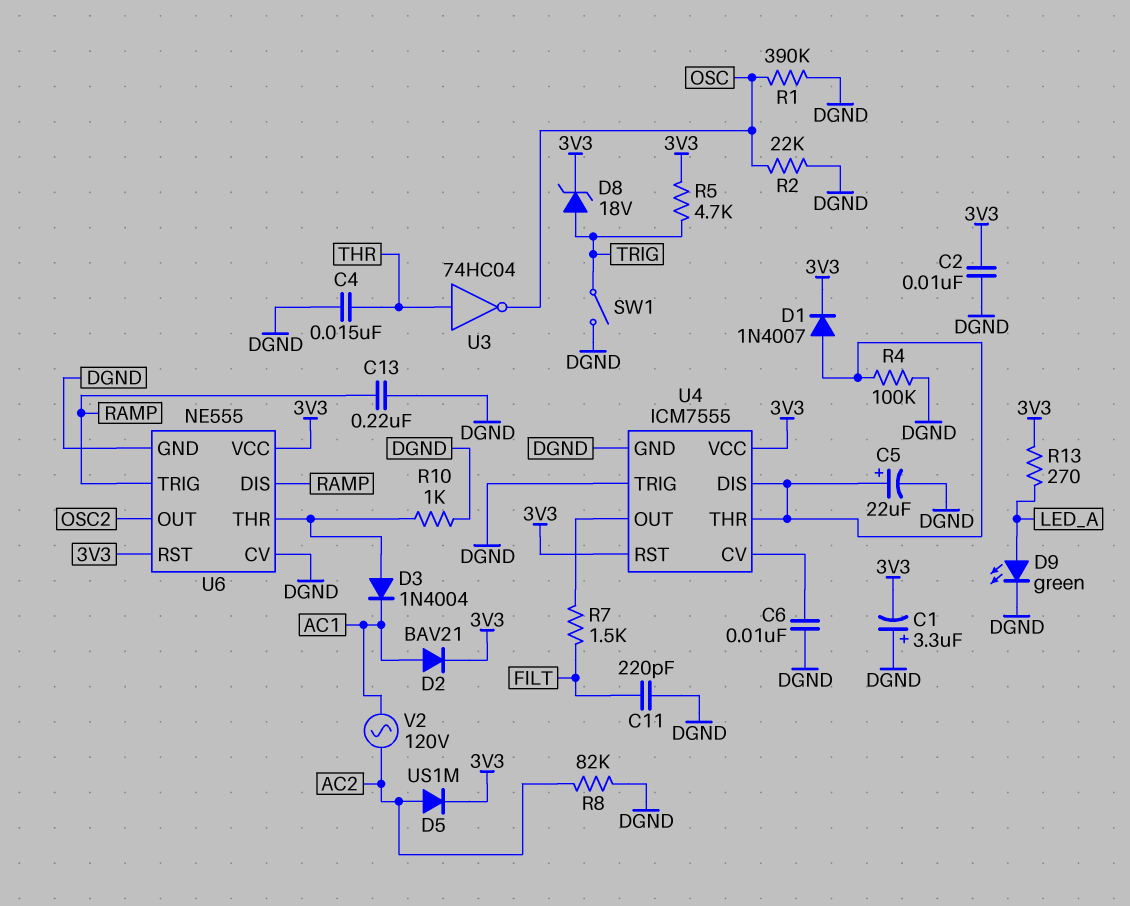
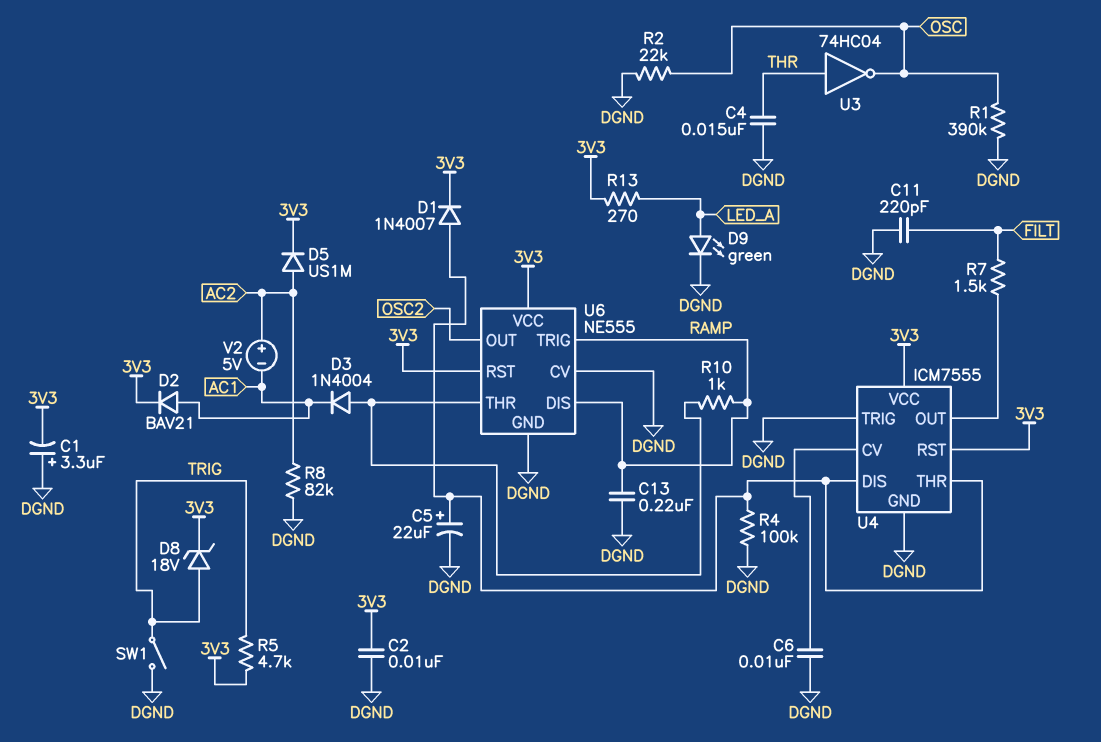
R10: 1k (DGND, U6/THR) -> 1k (RAMP, U6/THR)
V2: AC 120V (AC1, AC2) -> 5V (plus AC2, minus AC1)

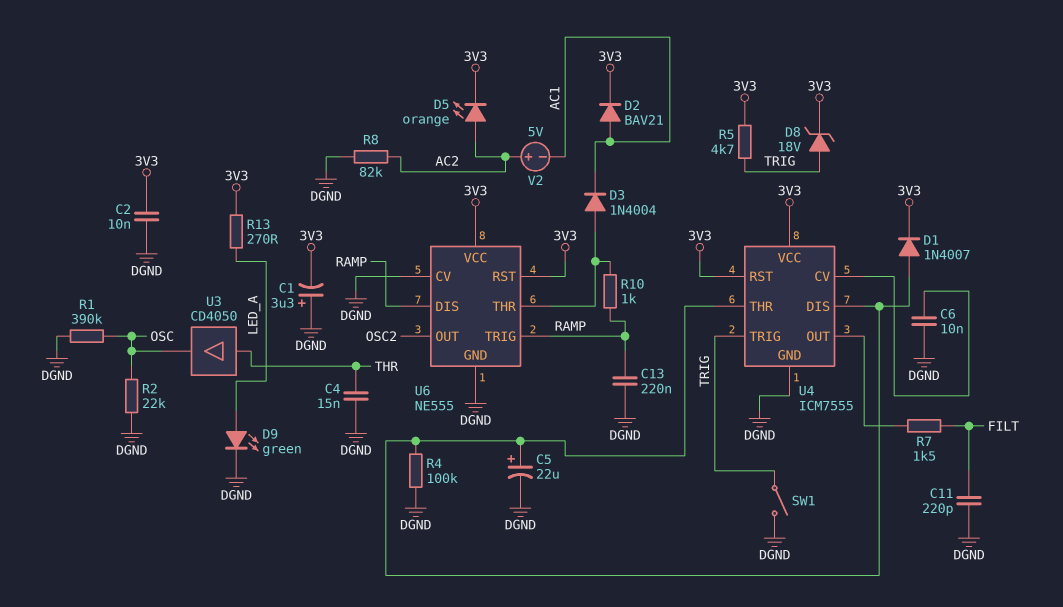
D5: diode US1M (A AC2, K 3V3) -> LED orange (A AC2, K 3V3)
U3: NOT 74HC04 (in THR, out OSC) -> buffer CD4050 (in THR, out OSC)
U4 pin TRIG: DGND -> TRIG

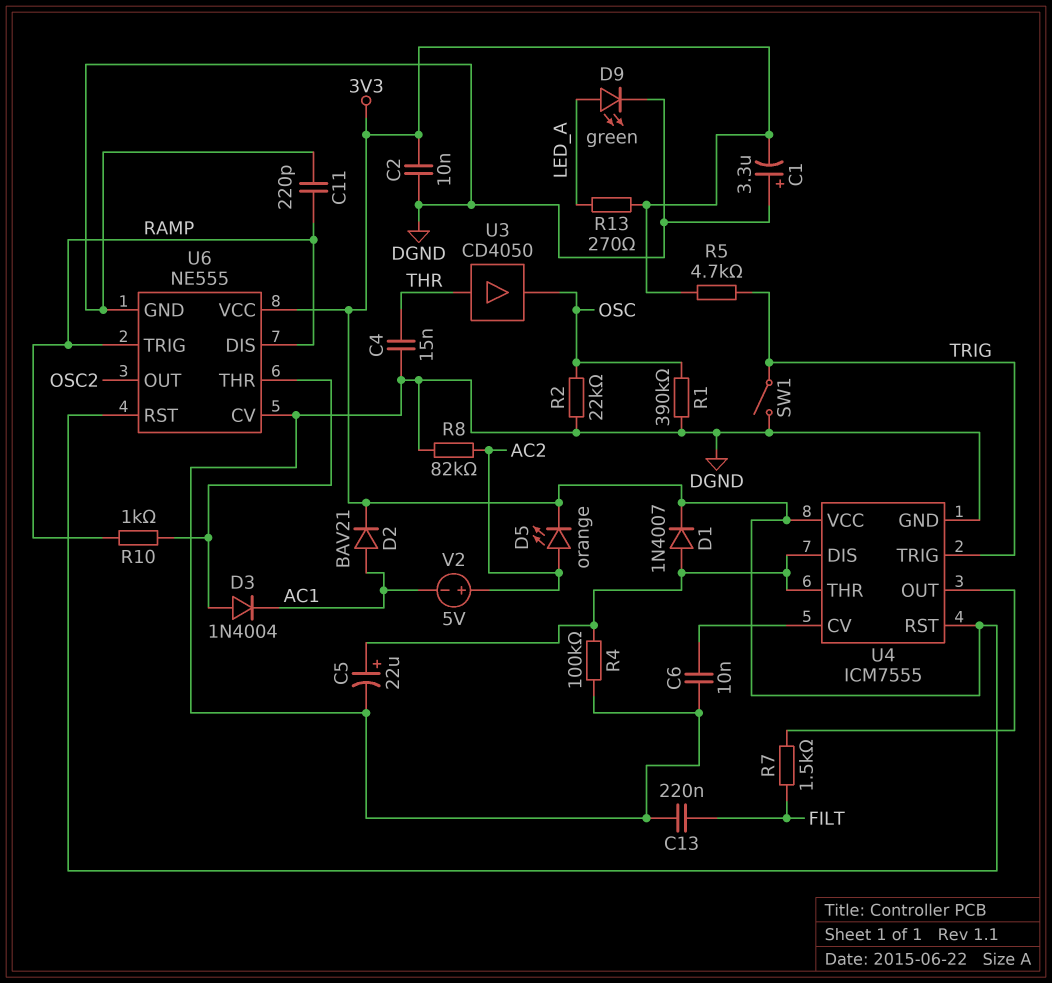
C11: 220pF (DGND, FILT) -> 220pF (DGND, RAMP)
C13: 220nF (DGND, RAMP) -> 220nF (DGND, FILT)
D8: zener 18V (A TRIG, K 3V3) -> none

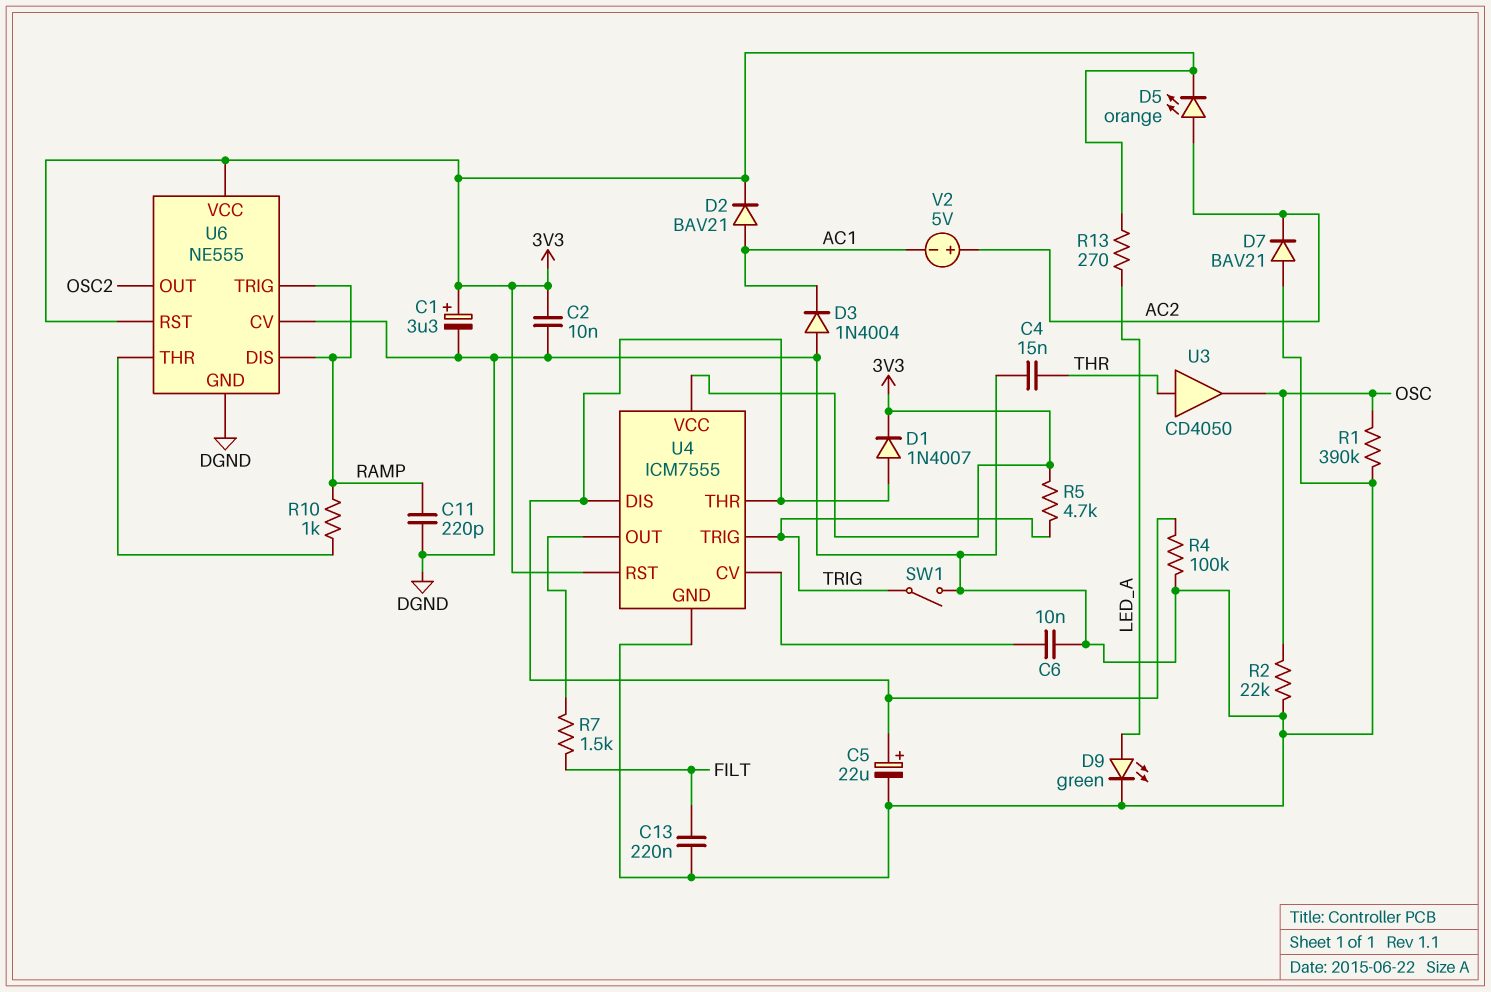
C1: 3.3uF (plus DGND, minus 3V3) -> 3.3uF (plus 3V3, minus DGND)
D3: diode 1N4004 (A U6/THR, K AC1) -> diode 1N4004 (A DGND, K AC1)
D7: none -> diode BAV21 (A DGND, K AC2)
R8: 82k (AC2, DGND) -> none

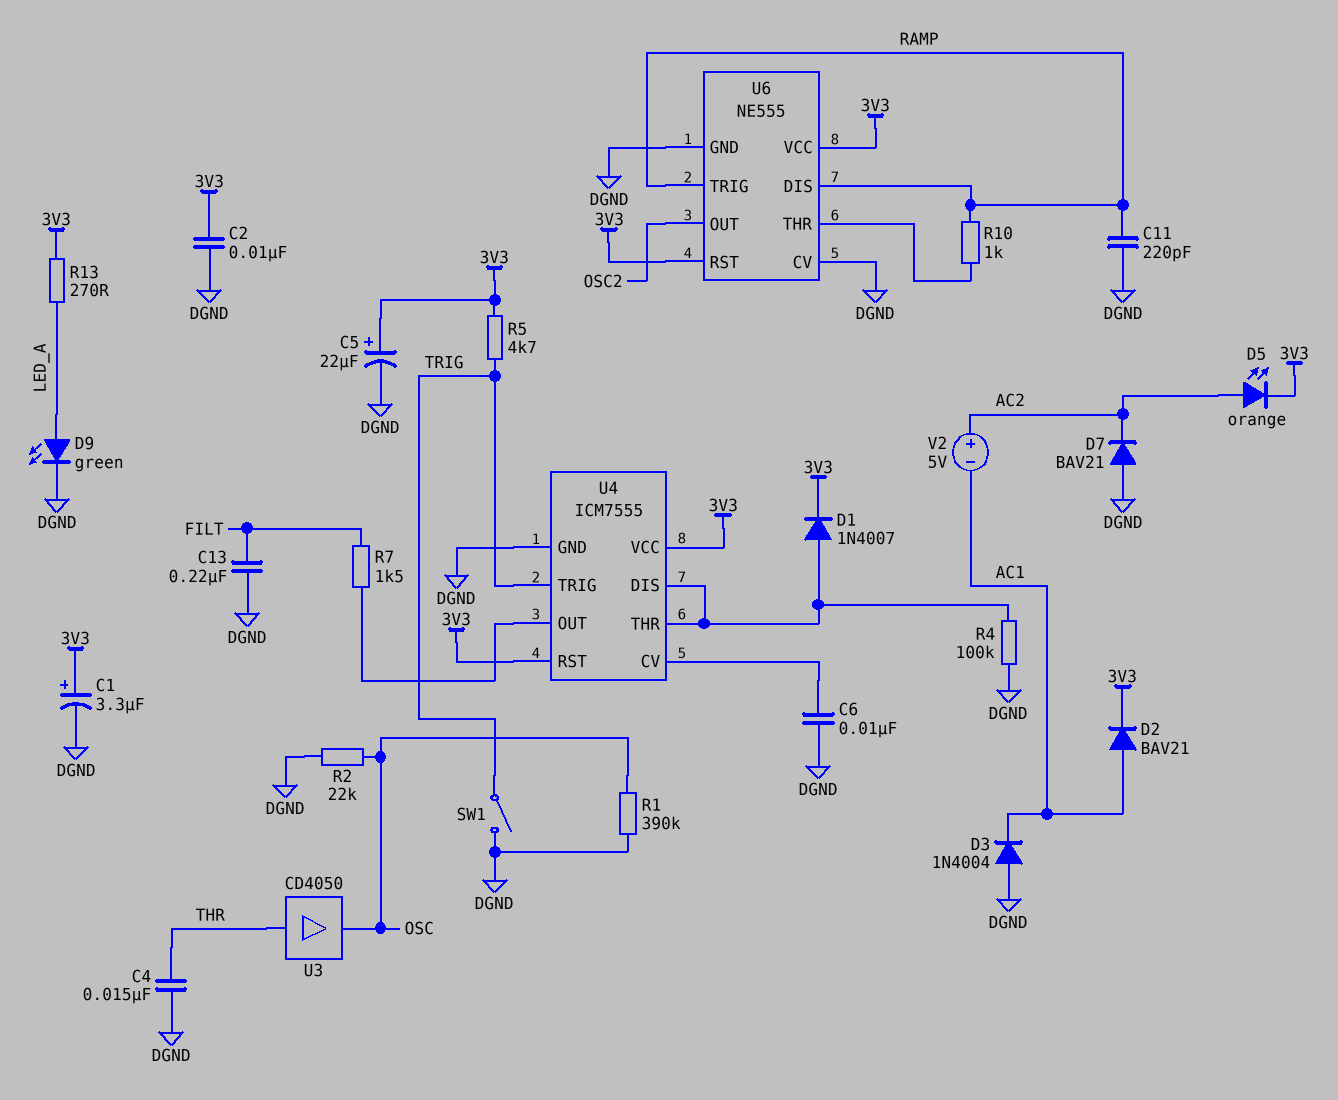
C5: 22uF (plus U4/DIS, minus DGND) -> 22uF (plus 3V3, minus DGND)

